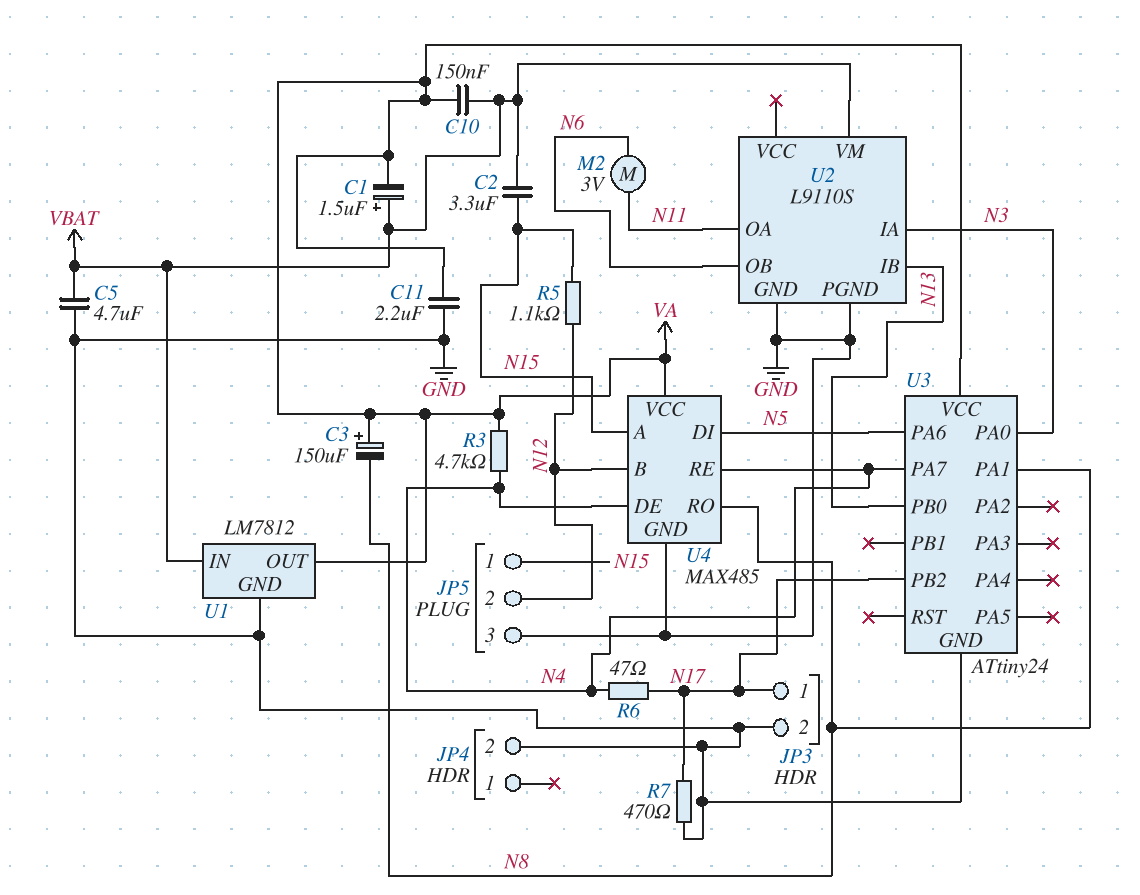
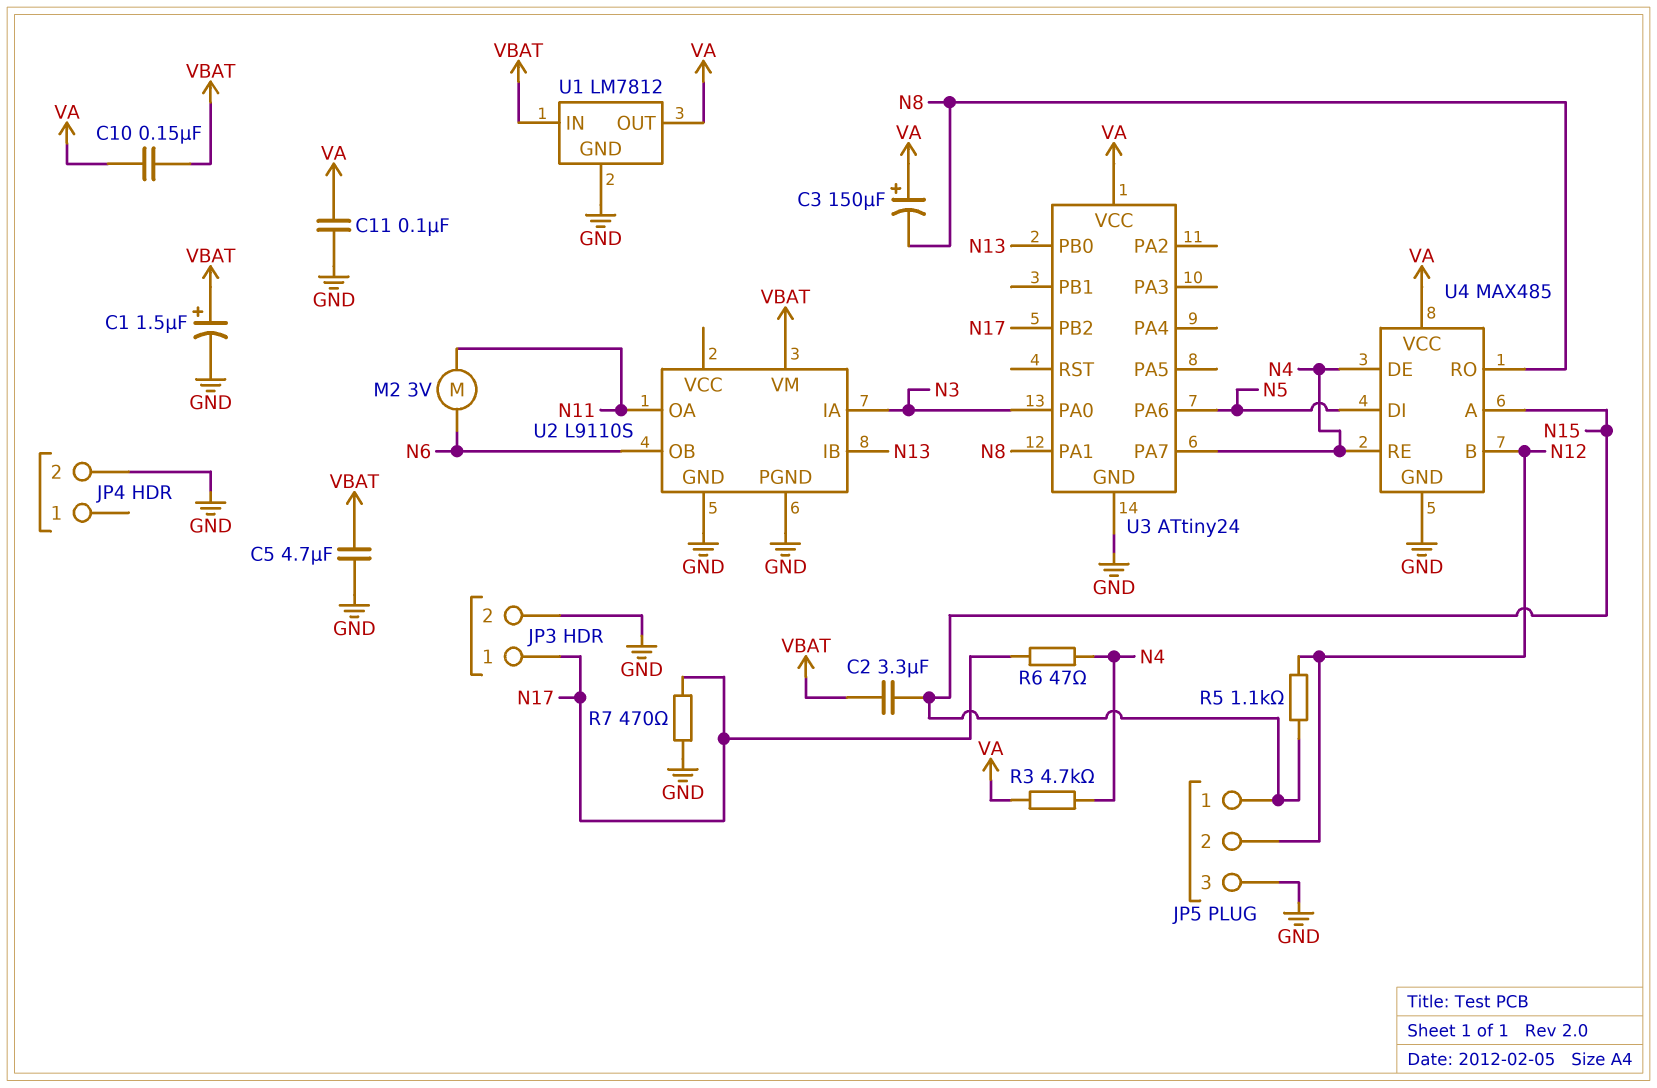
C1: 1.5uF (plus VBAT, minus VA) -> 1.5uF (plus VBAT, minus GND)
C11: 2.2uF (GND, VA) -> 100nF (GND, VA)

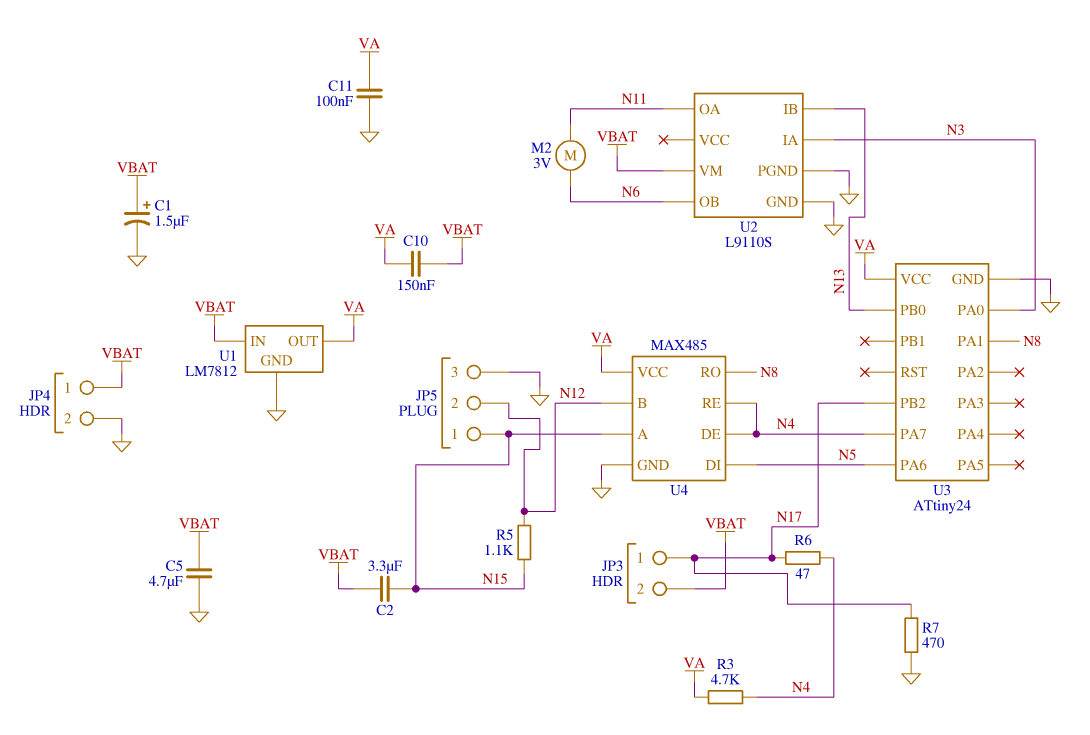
C3: 150uF (plus VA, minus N8) -> none
JP3 pin 2: GND -> VBAT
JP4 pin 1: none -> VBAT

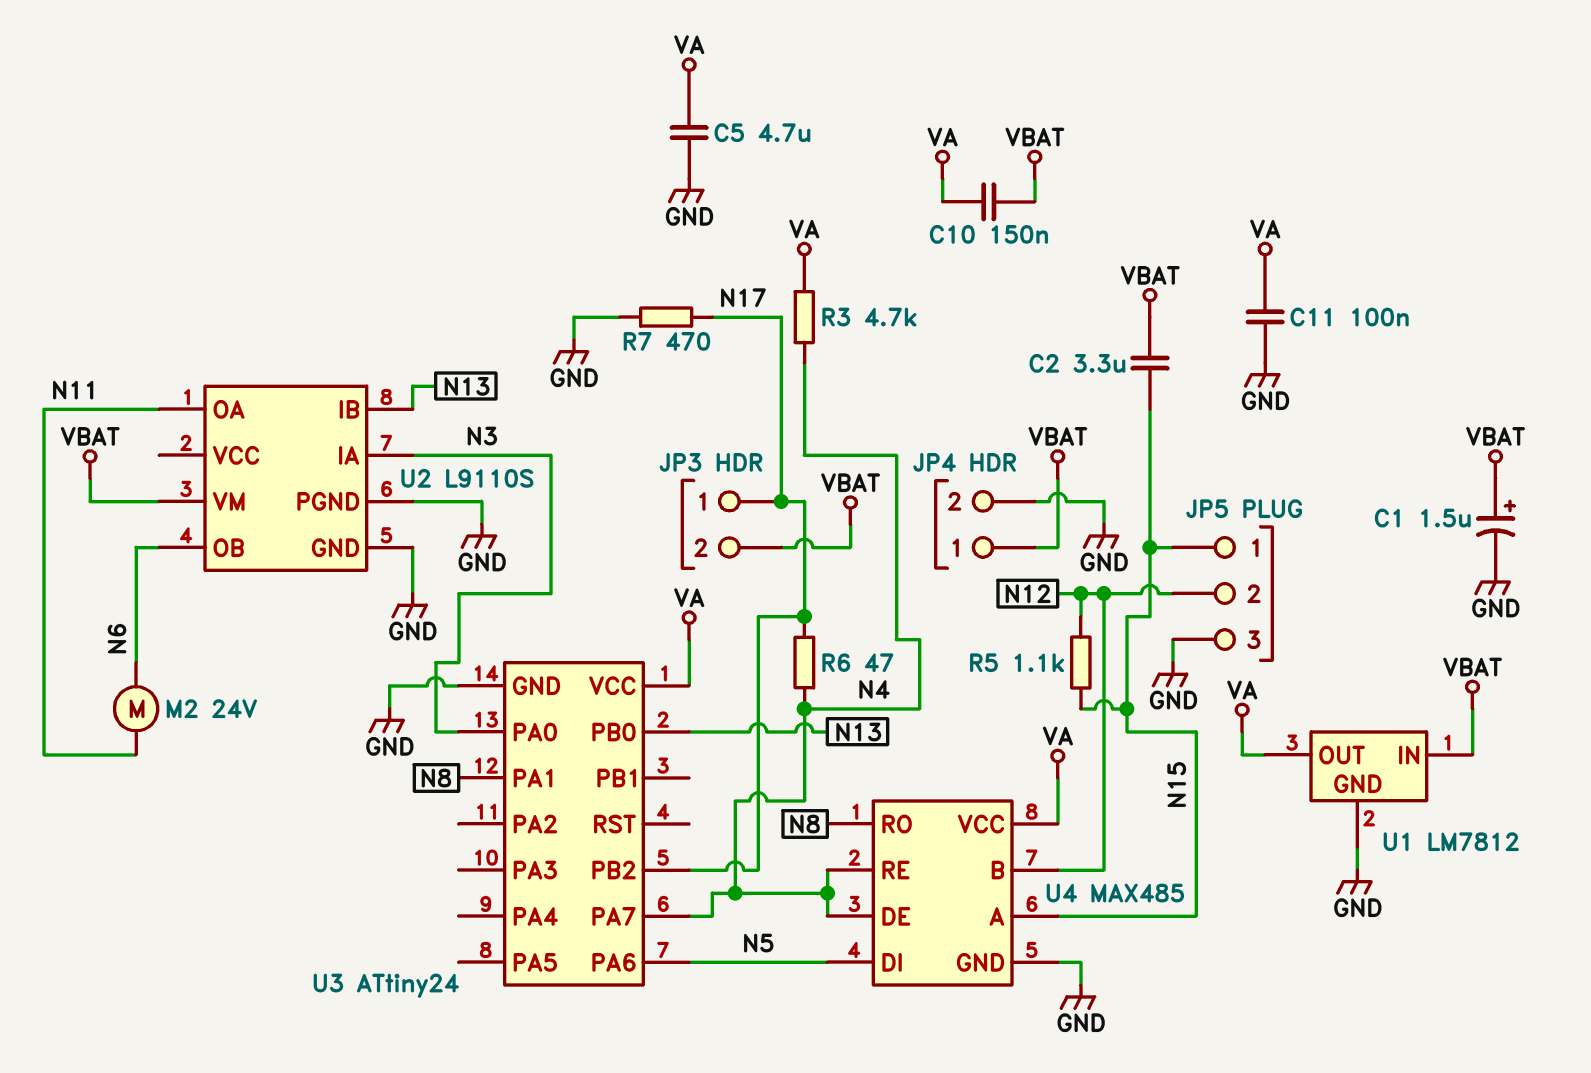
C5: 4.7uF (GND, VBAT) -> 4.7uF (GND, VA)
M2: motor 3V (N6, N11) -> motor 24V (N6, N11)

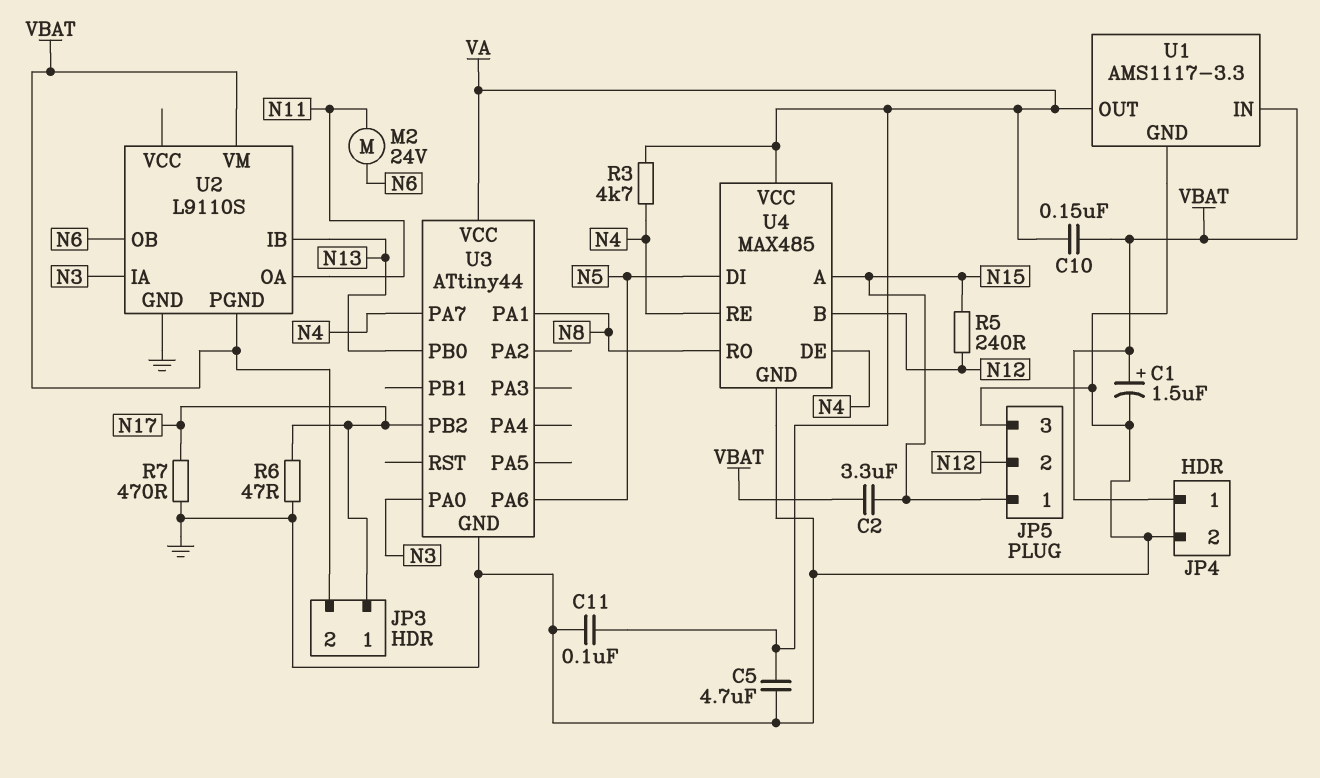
R5: 1.1k (N12, N15) -> 240 (N12, N15)
R6: 47 (N4, N17) -> 47 (GND, N17)
U1: LM7812 -> AMS1117-3.3
U2 pin PGND: GND -> VBAT
U3: ATtiny24 -> ATtiny44

